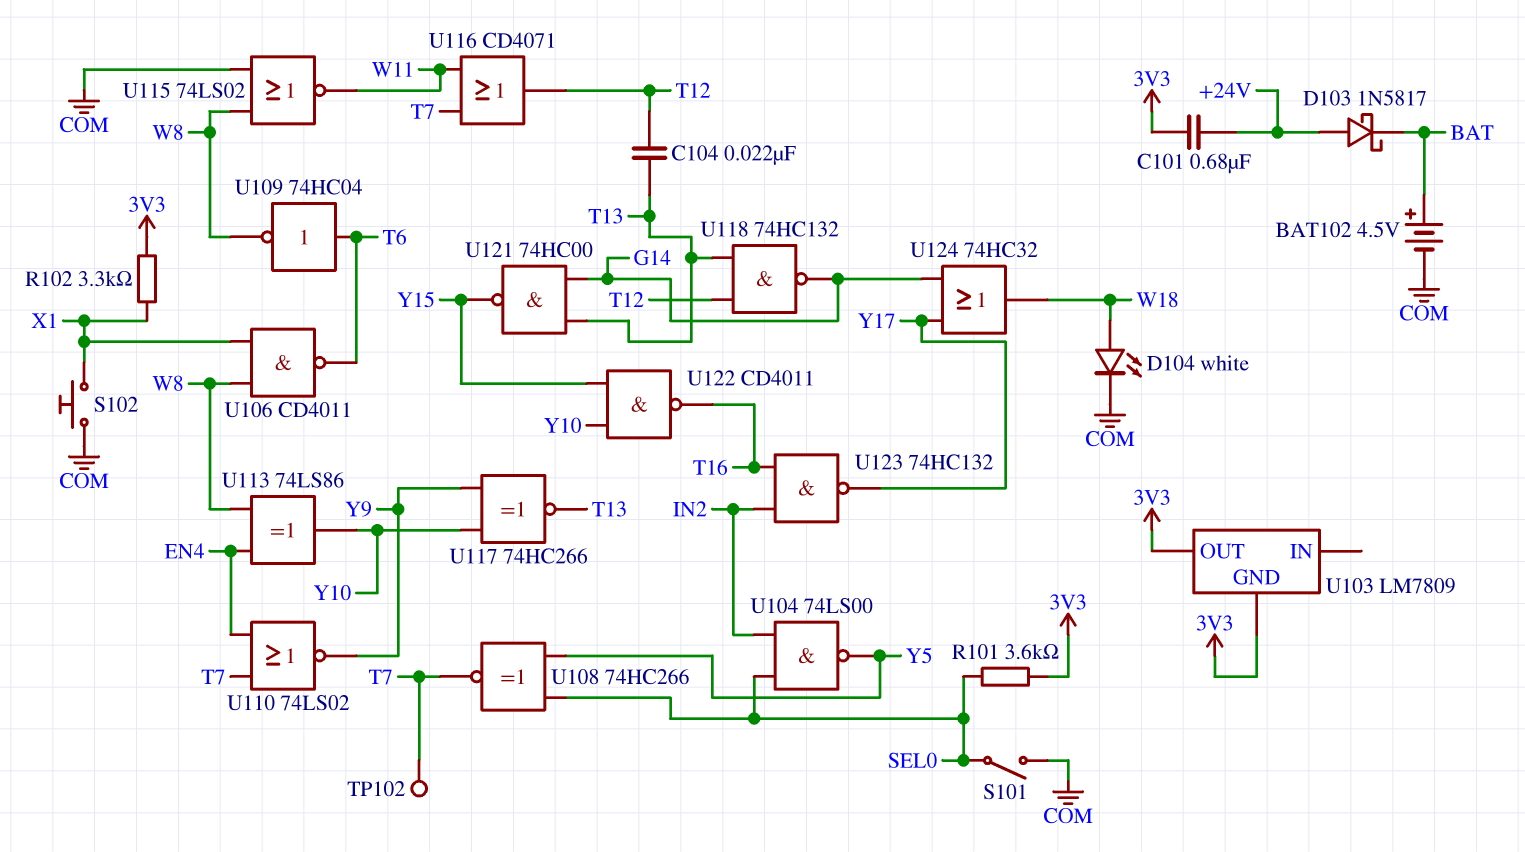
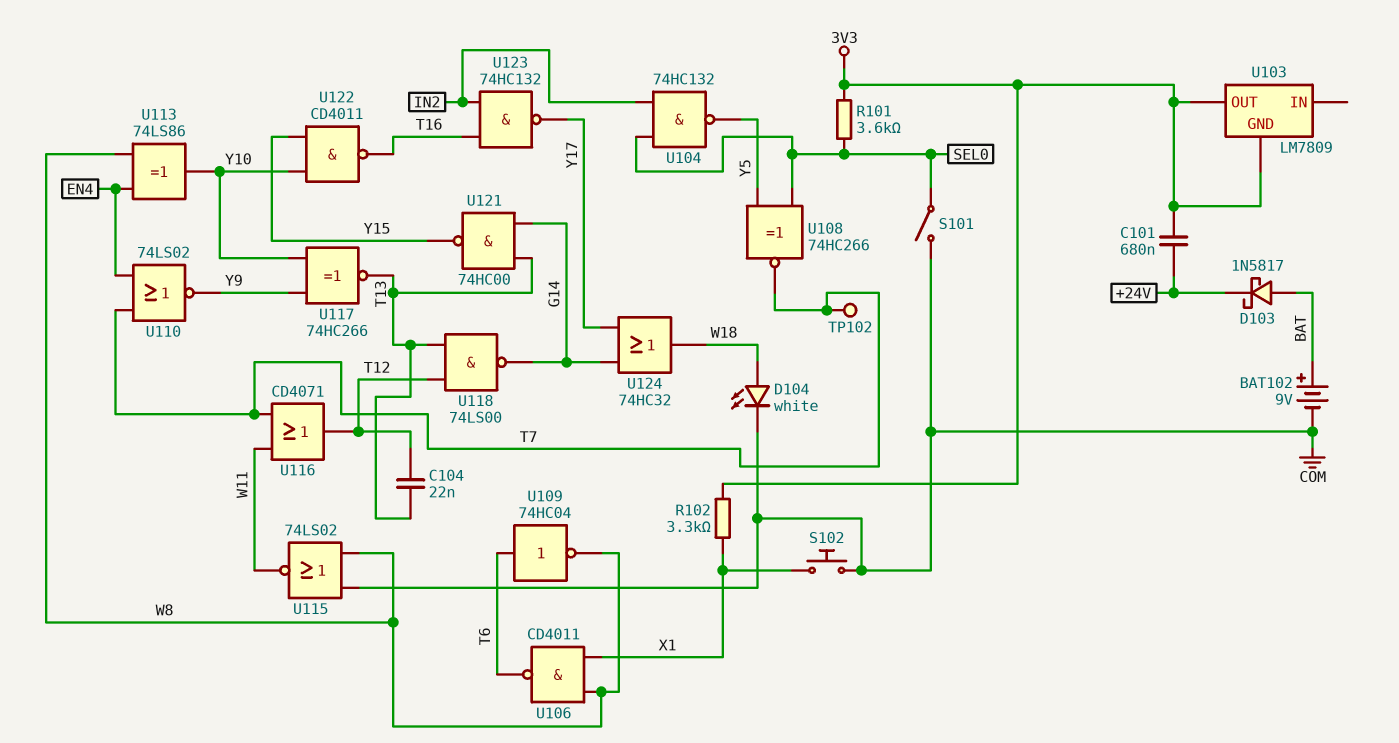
BAT102: 4.5V (plus BAT, minus COM) -> 9V (plus BAT, minus COM)
D103: schottky 1N5817 (A +24V, K BAT) -> schottky 1N5817 (A BAT, K +24V)
U104: NAND 74LS00 (in IN2, in SEL0, out Y5) -> NAND 74HC132 (in IN2, in SEL0, out Y5)
U118: NAND 74HC132 (in T12, in T13, out G14) -> NAND 74LS00 (in T12, in T13, out G14)

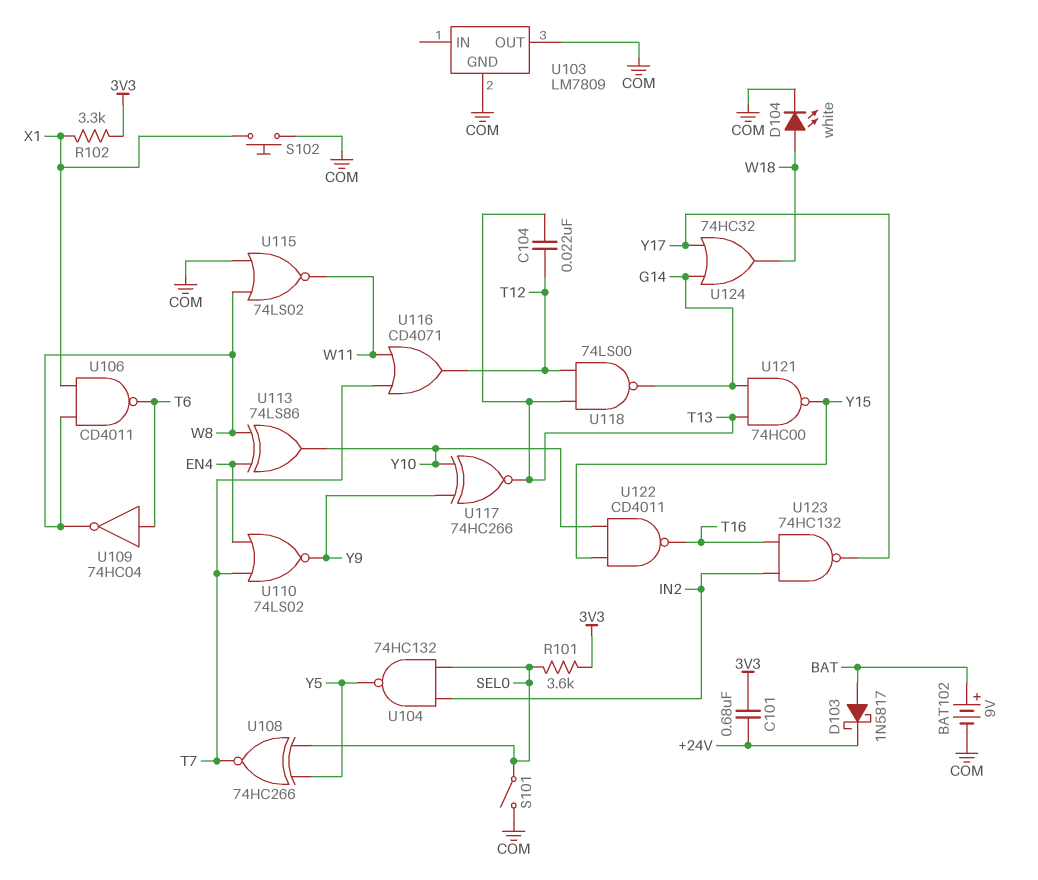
TP102: test point (T7) -> none
U103 pin GND: 3V3 -> COM
U103 pin OUT: 3V3 -> COM

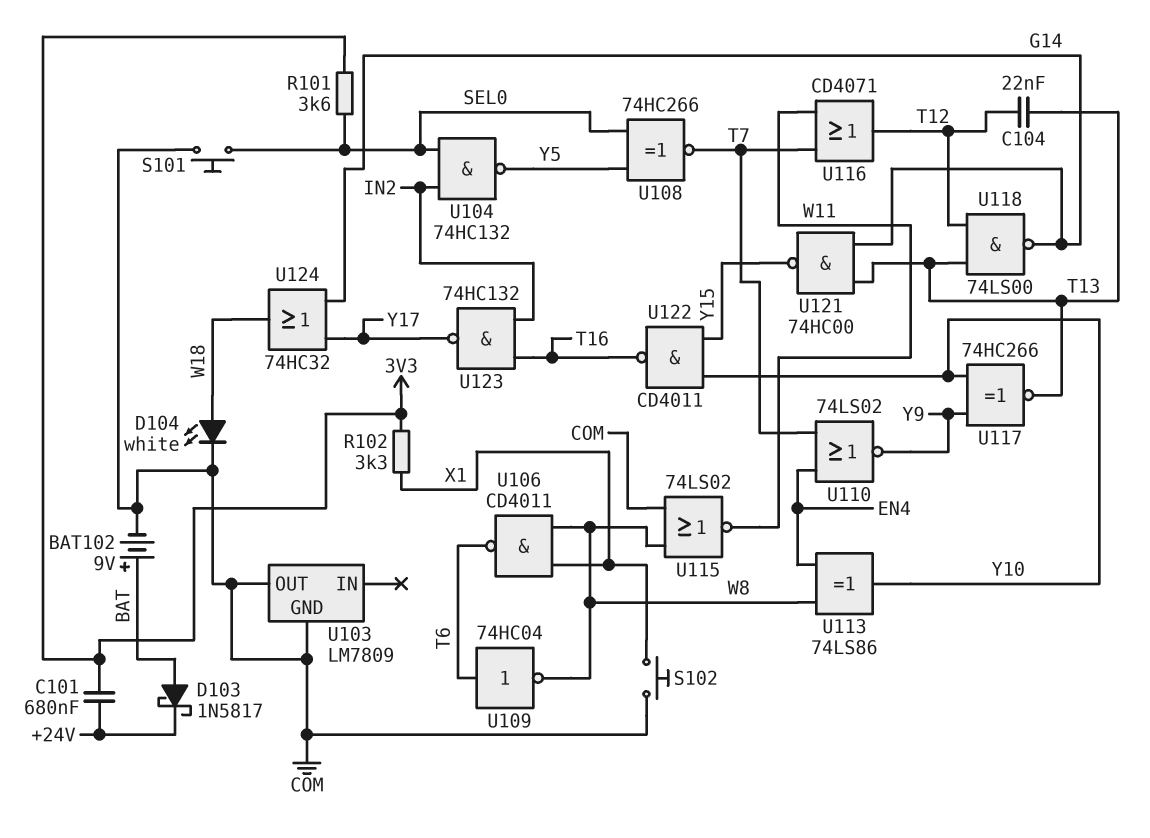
S101: switch (COM, SEL0) -> button (COM, SEL0)

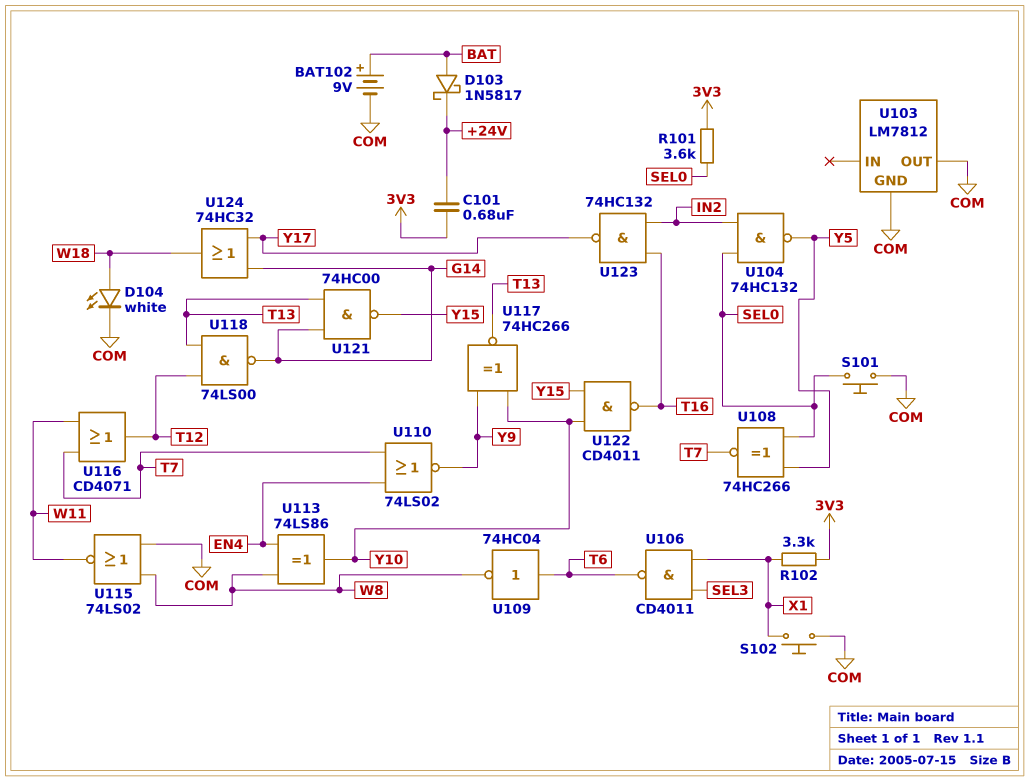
C104: 22nF (T12, T13) -> none
U103: LM7809 -> LM7812
U106: NAND CD4011 (in W8, in X1, out T6) -> NAND CD4011 (in SEL3, in X1, out T6)

